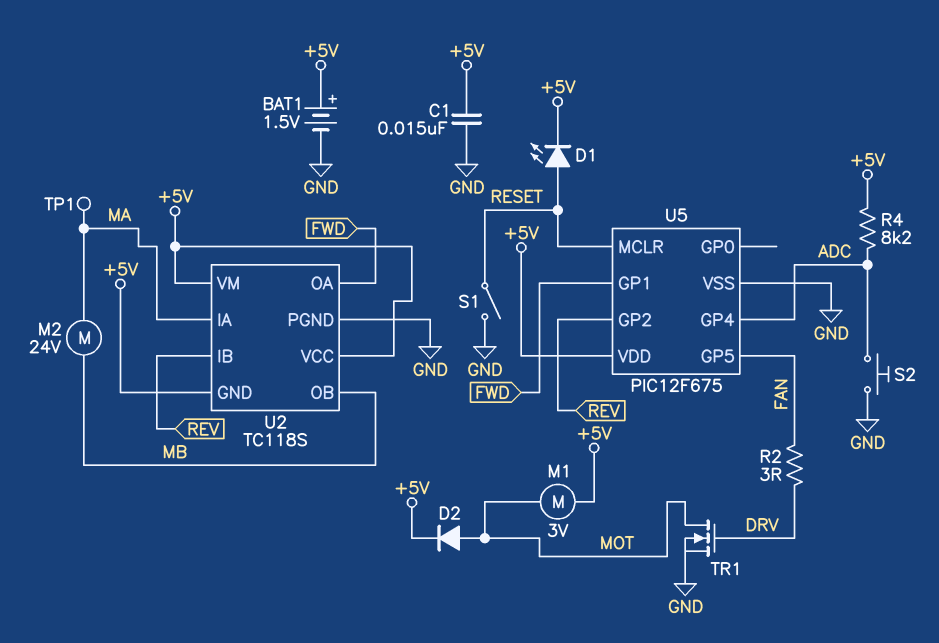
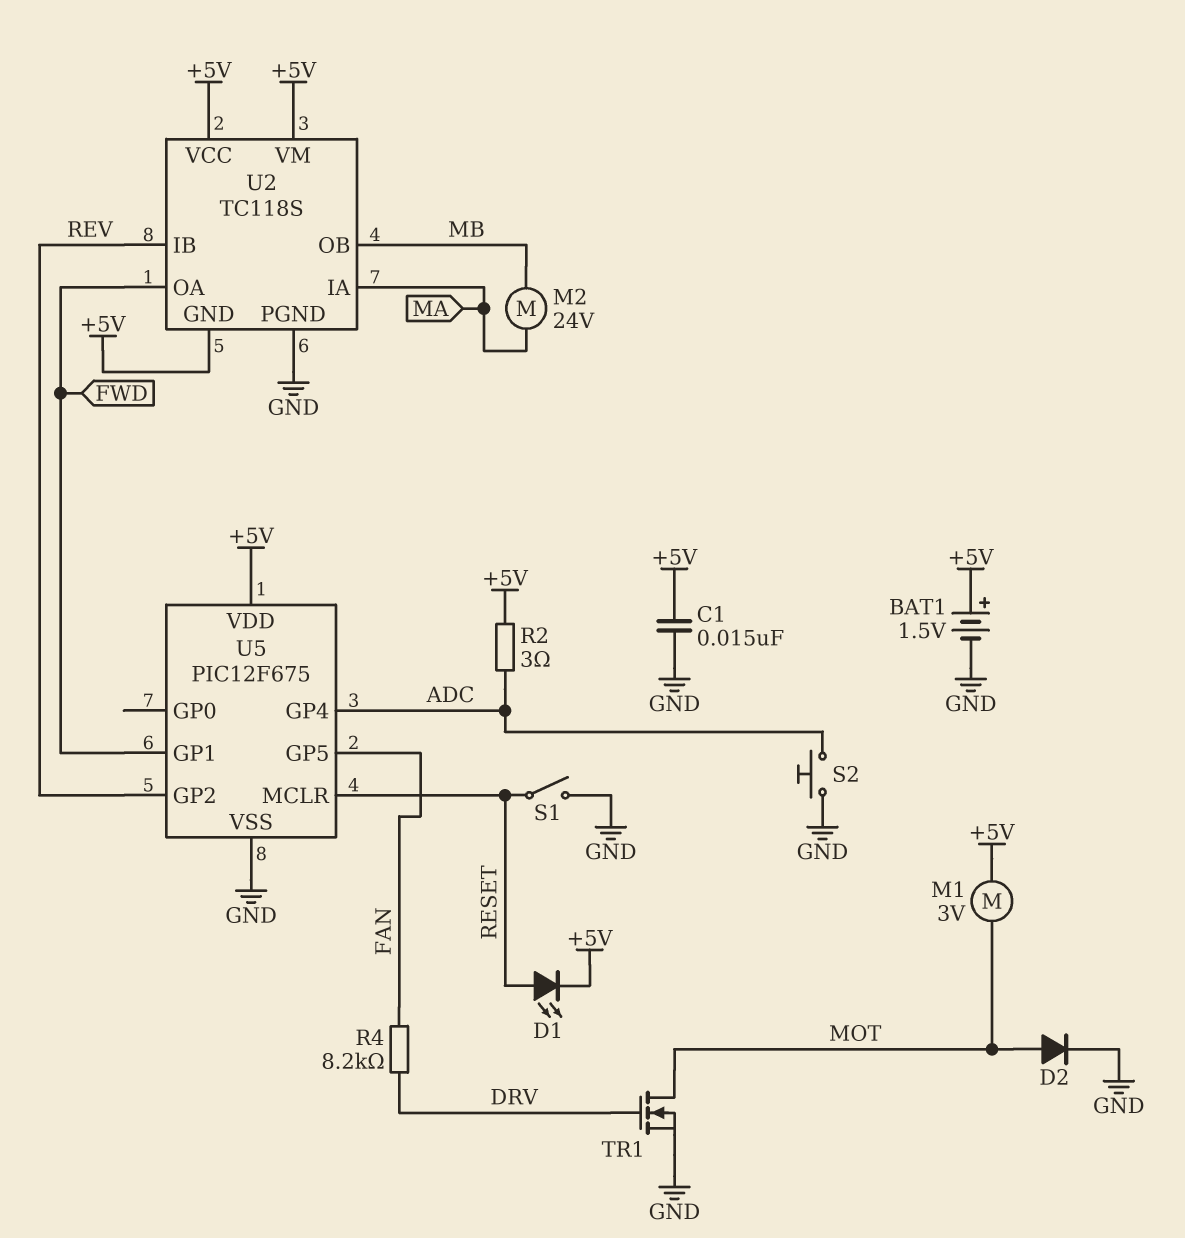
D2: diode (A MOT, K +5V) -> diode (A MOT, K GND)
R2: 3 (DRV, FAN) -> 3 (+5V, ADC)
R4: 8.2k (+5V, ADC) -> 8.2k (DRV, FAN)
TP1: test point (MA) -> none

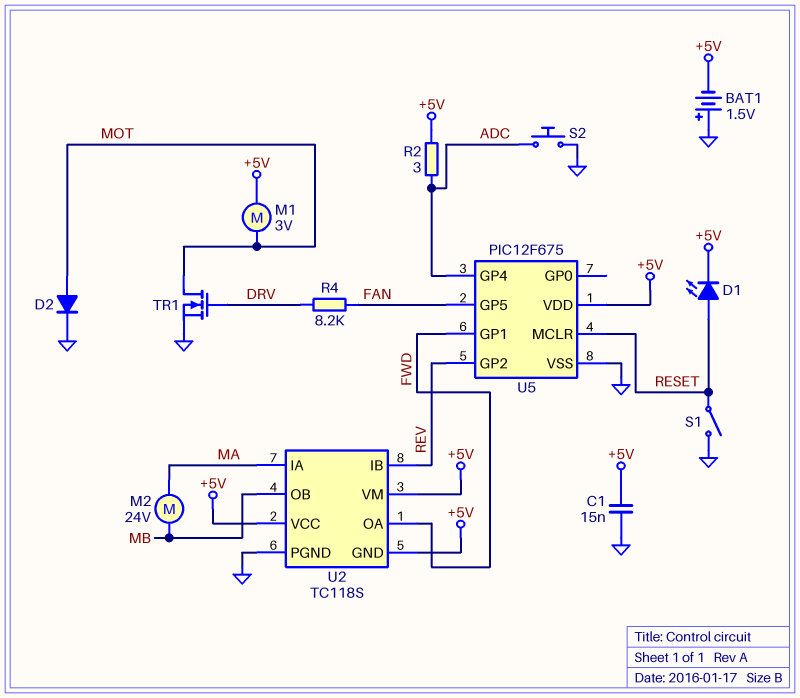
BAT1: 1.5V (plus +5V, minus GND) -> 1.5V (plus GND, minus +5V)

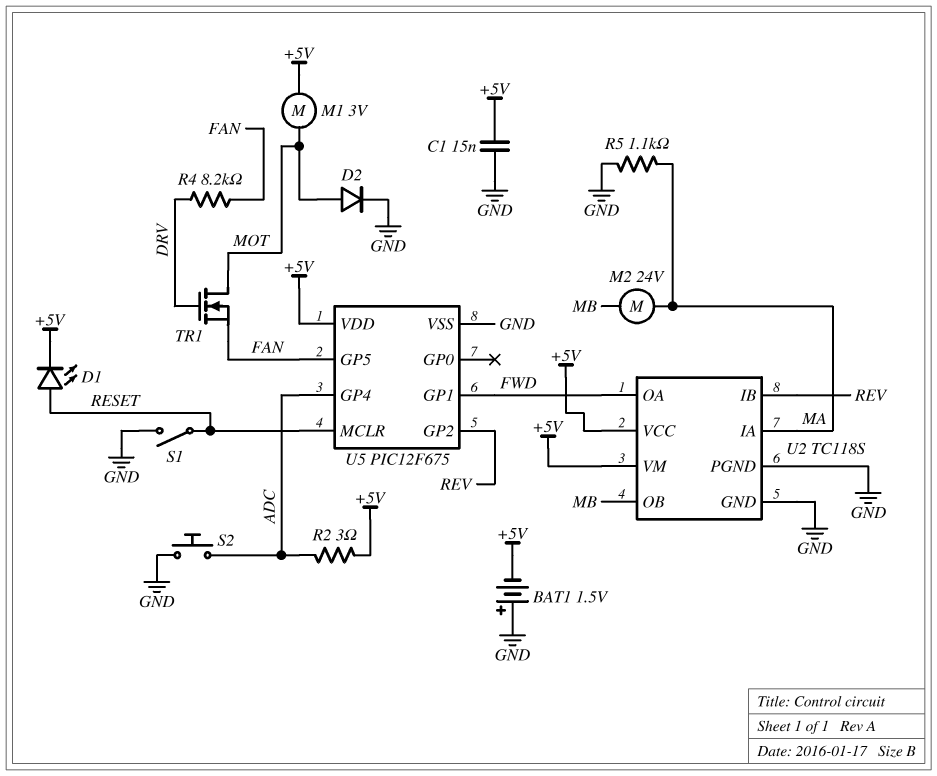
R5: none -> 1.1k (GND, MA)
TR1: NMOS (G DRV, D MOT, S GND) -> NMOS (G DRV, D MOT, S FAN)
U2 pin GND: +5V -> GND

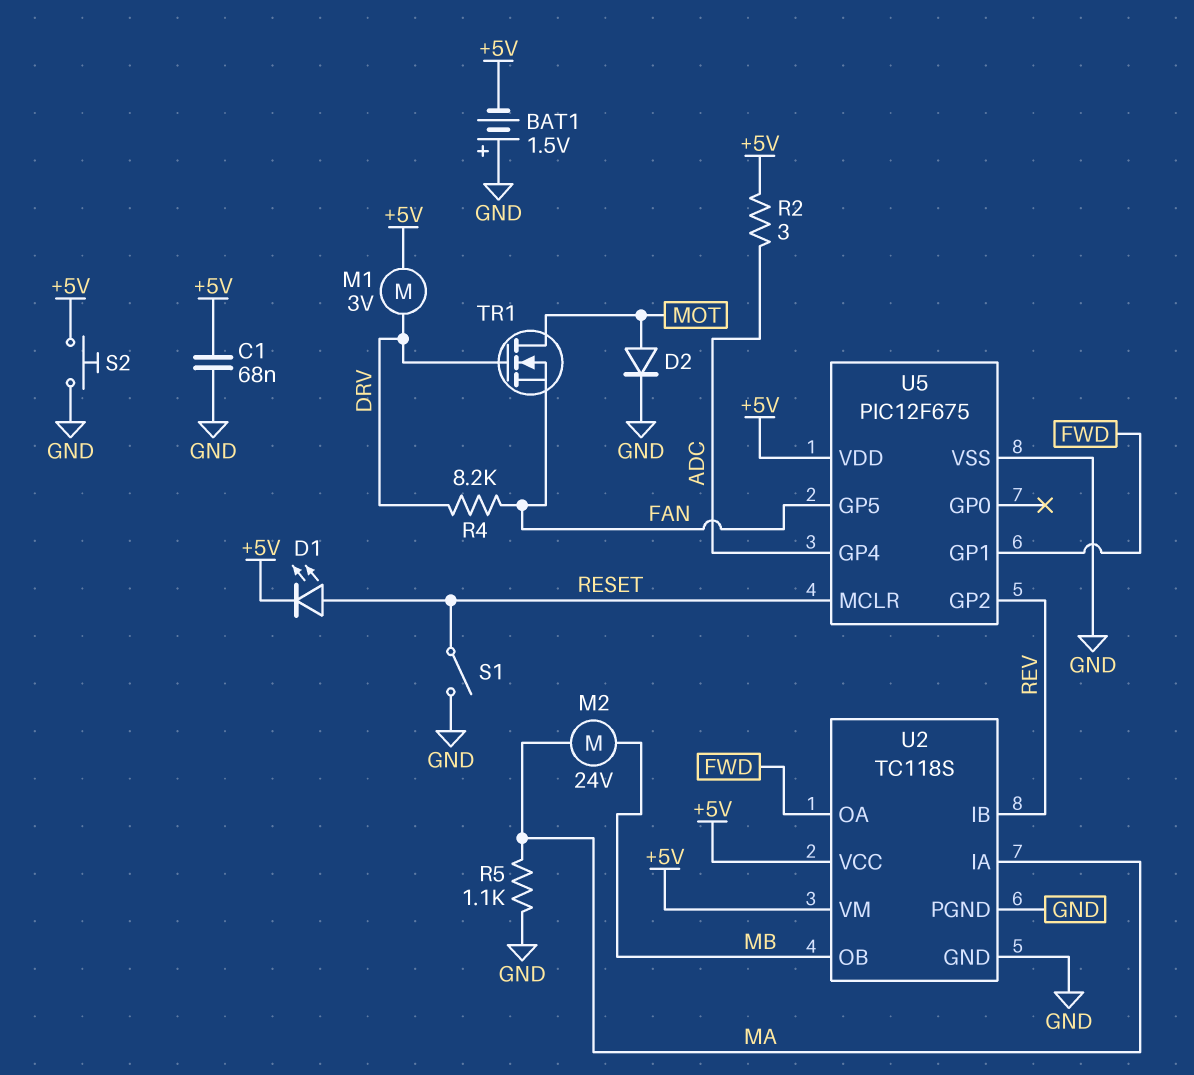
C1: 15nF (+5V, GND) -> 68nF (+5V, GND)
M1: motor 3V (+5V, MOT) -> motor 3V (+5V, DRV)
S2: button (ADC, GND) -> button (+5V, GND)

